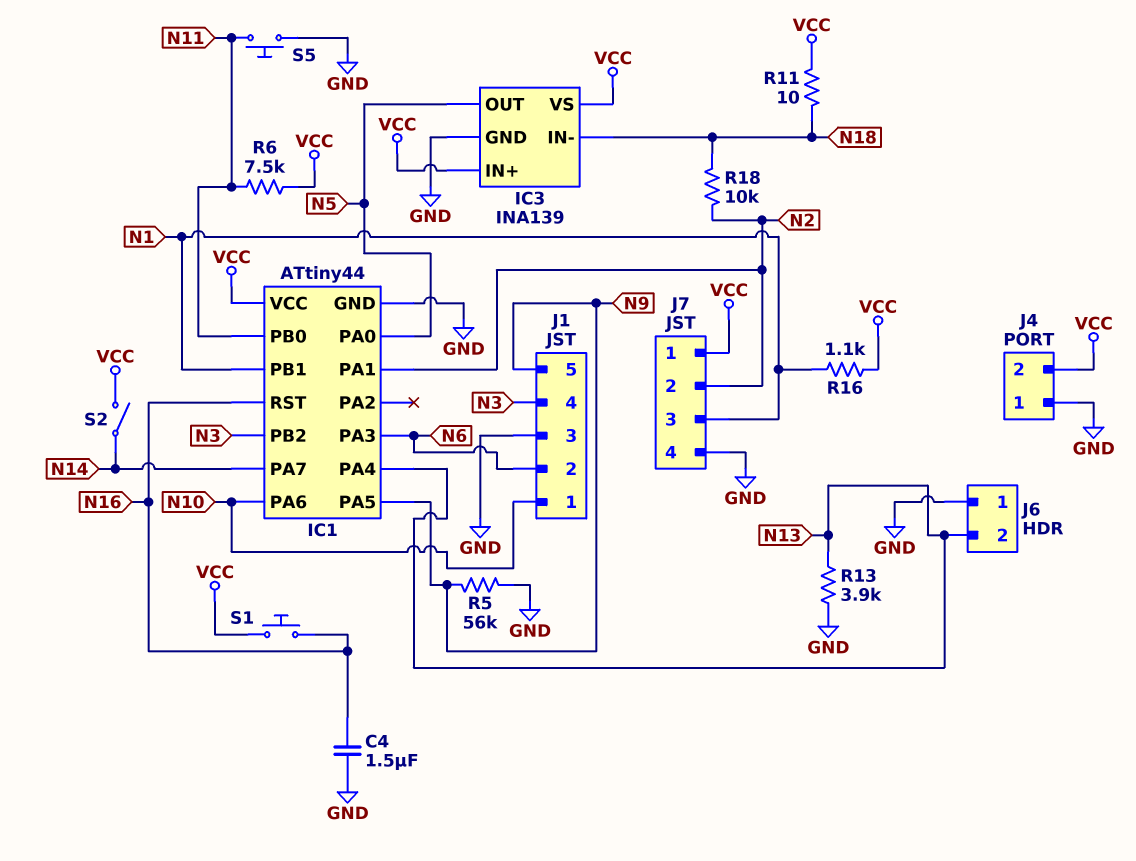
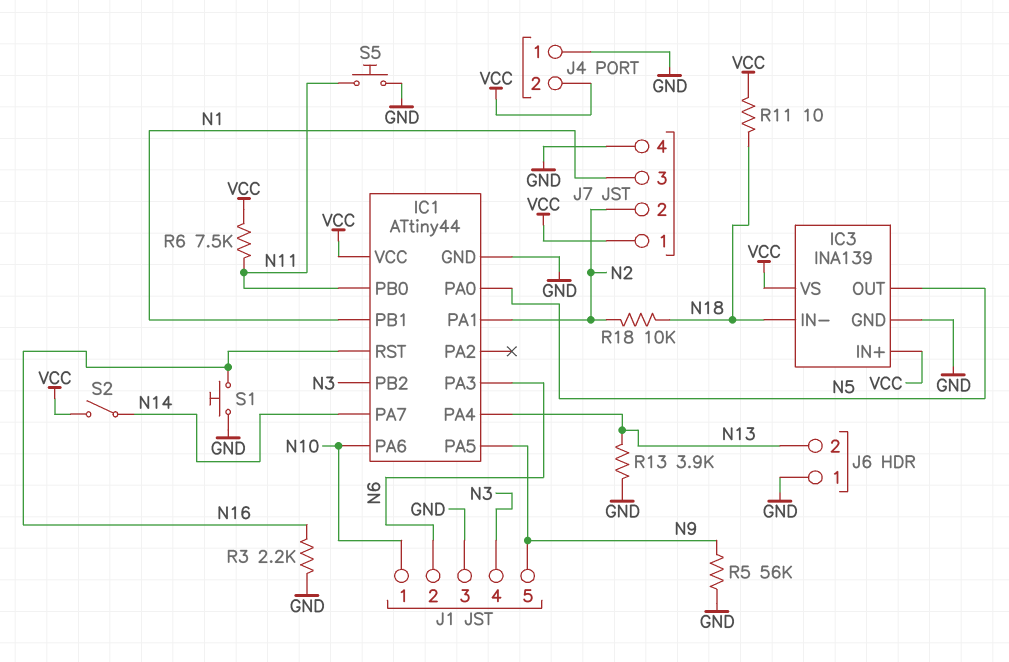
C4: 1.5uF (GND, N16) -> none
R3: none -> 2.2k (GND, N16)
R16: 1.1k (N1, VCC) -> none
S1: button (N16, VCC) -> button (GND, N16)

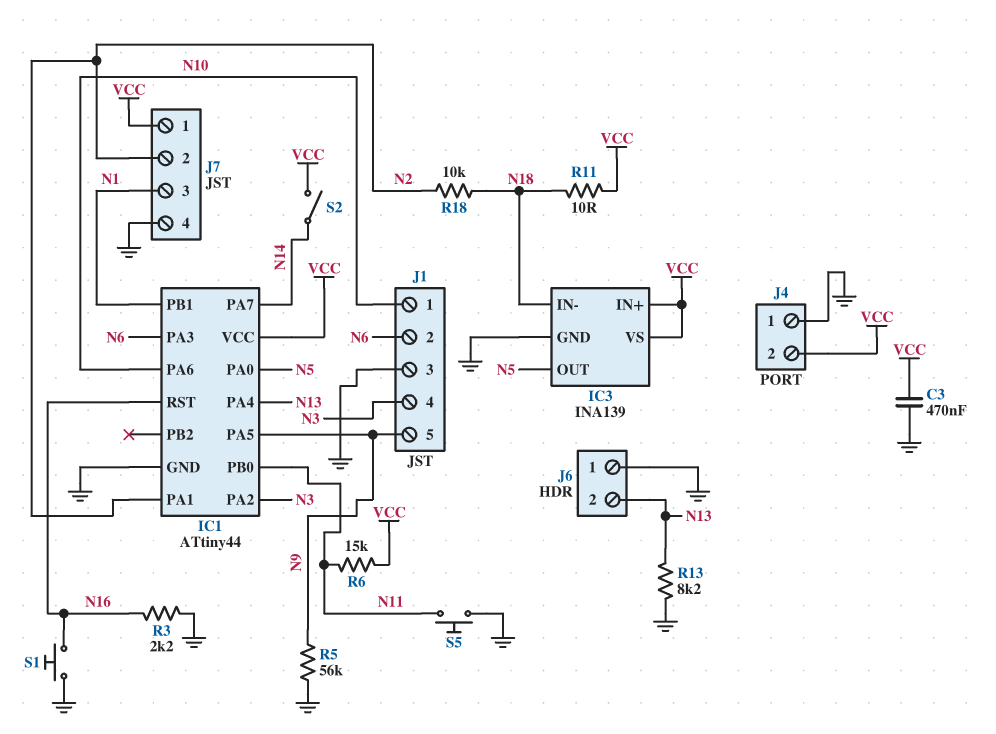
C3: none -> 470nF (GND, VCC)
IC1 pin PA2: none -> N3
IC1 pin PB2: N3 -> none
R6: 7.5k (N11, VCC) -> 15k (N11, VCC)
R13: 3.9k (GND, N13) -> 8.2k (GND, N13)

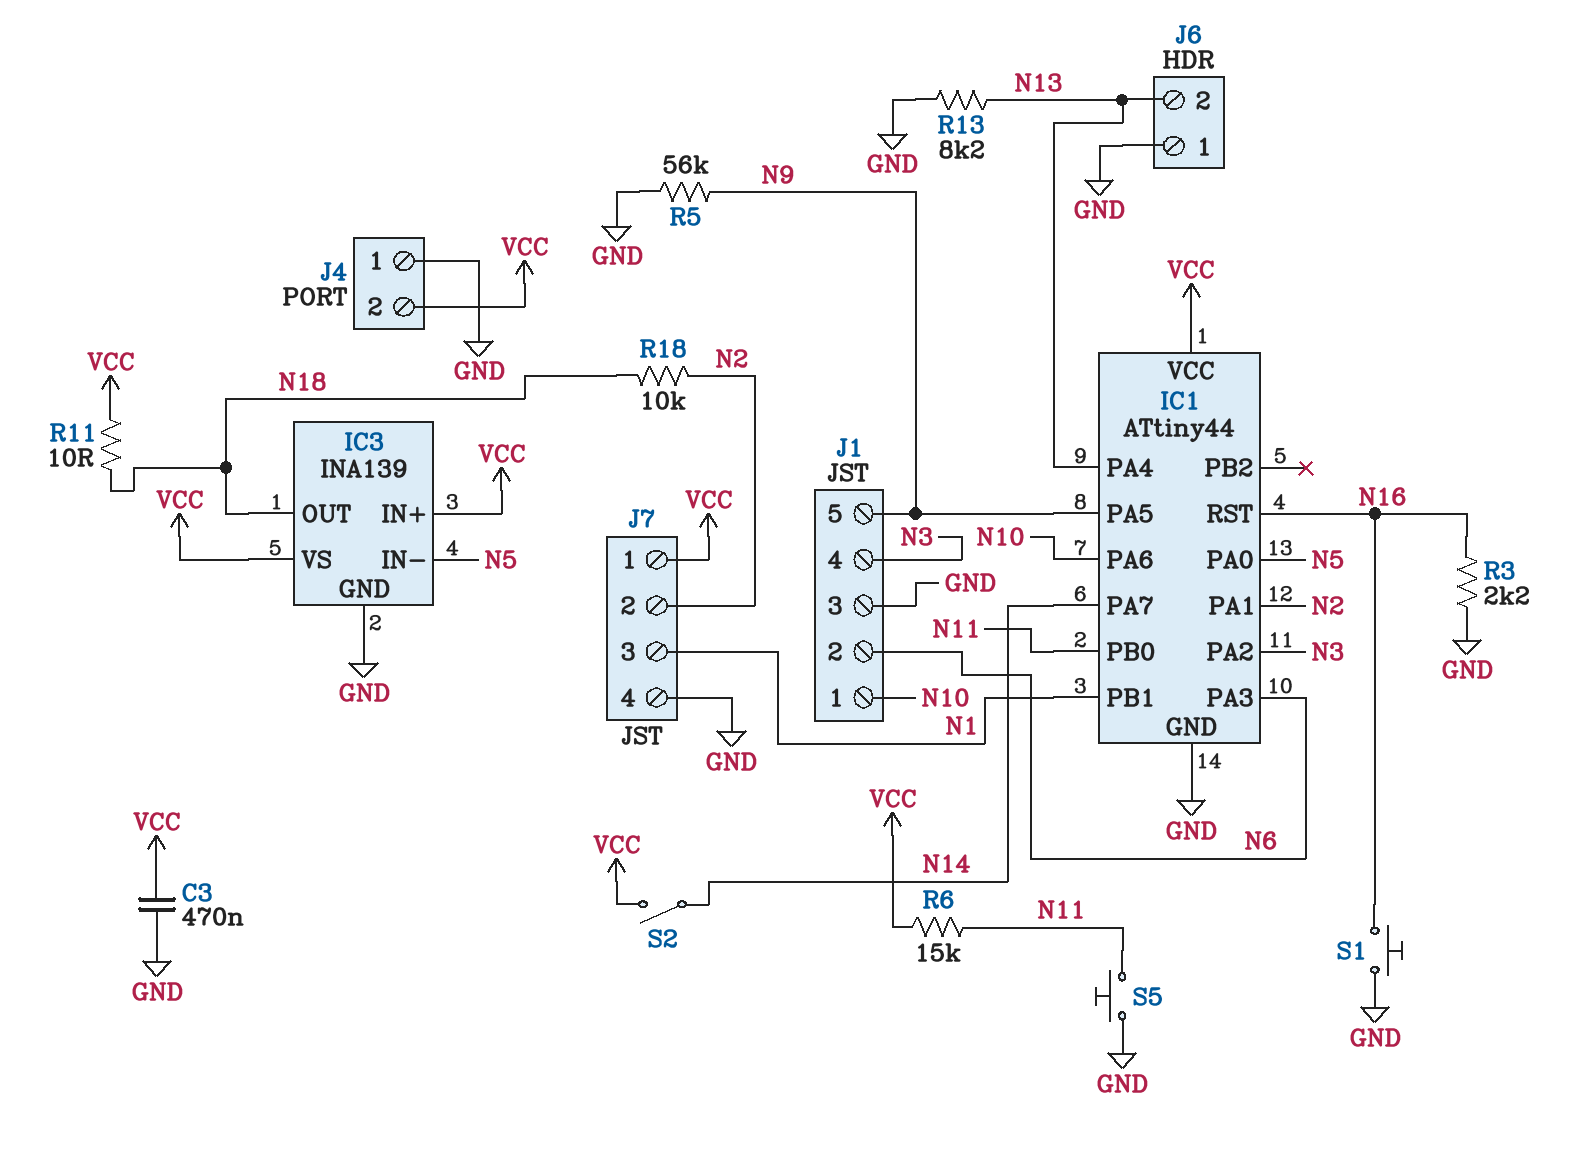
IC3 pin IN-: N18 -> N5
IC3 pin OUT: N5 -> N18

